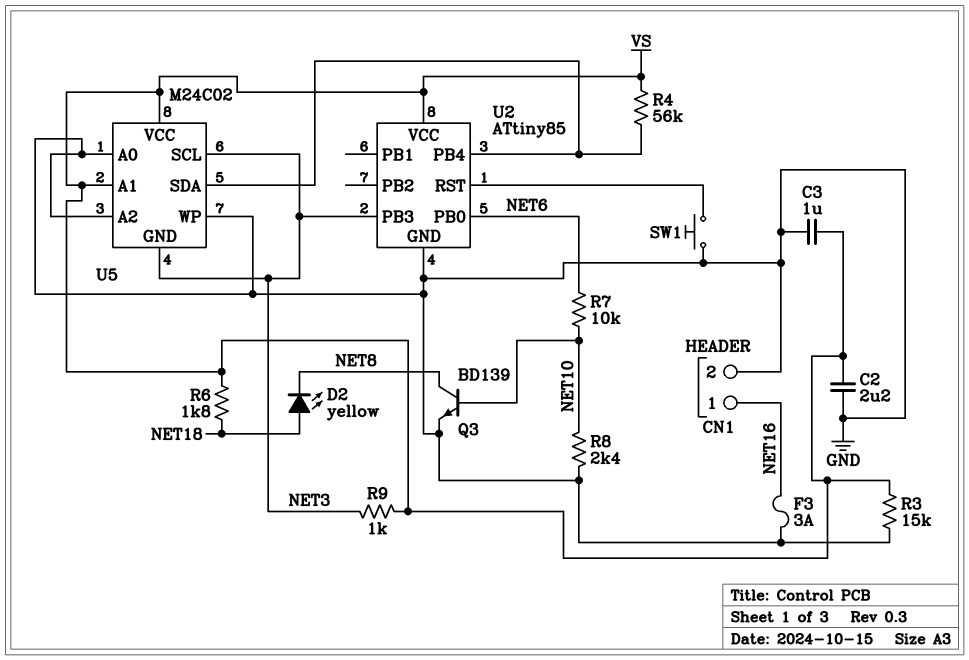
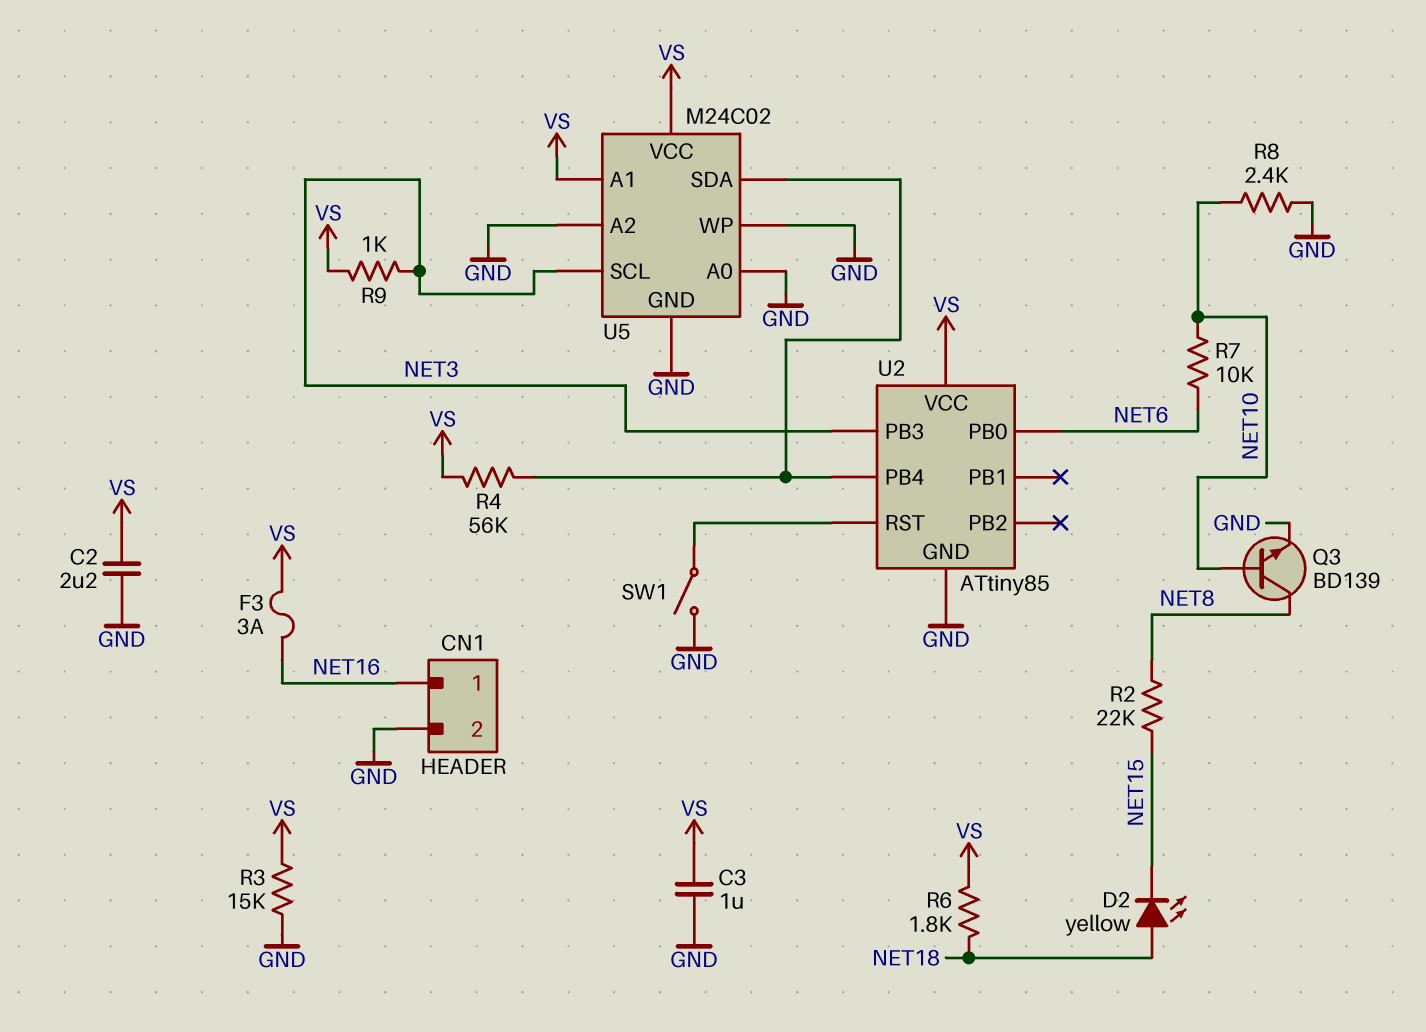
D2: LED yellow (A NET18, K NET8) -> LED yellow (A NET18, K NET15)
F3: 3A (GND, NET16) -> 3A (NET16, VS)
R2: none -> 22k (NET8, NET15)
SW1: button (GND, U2/RST) -> switch (GND, U2/RST)
U5 pin GND: NET3 -> GND

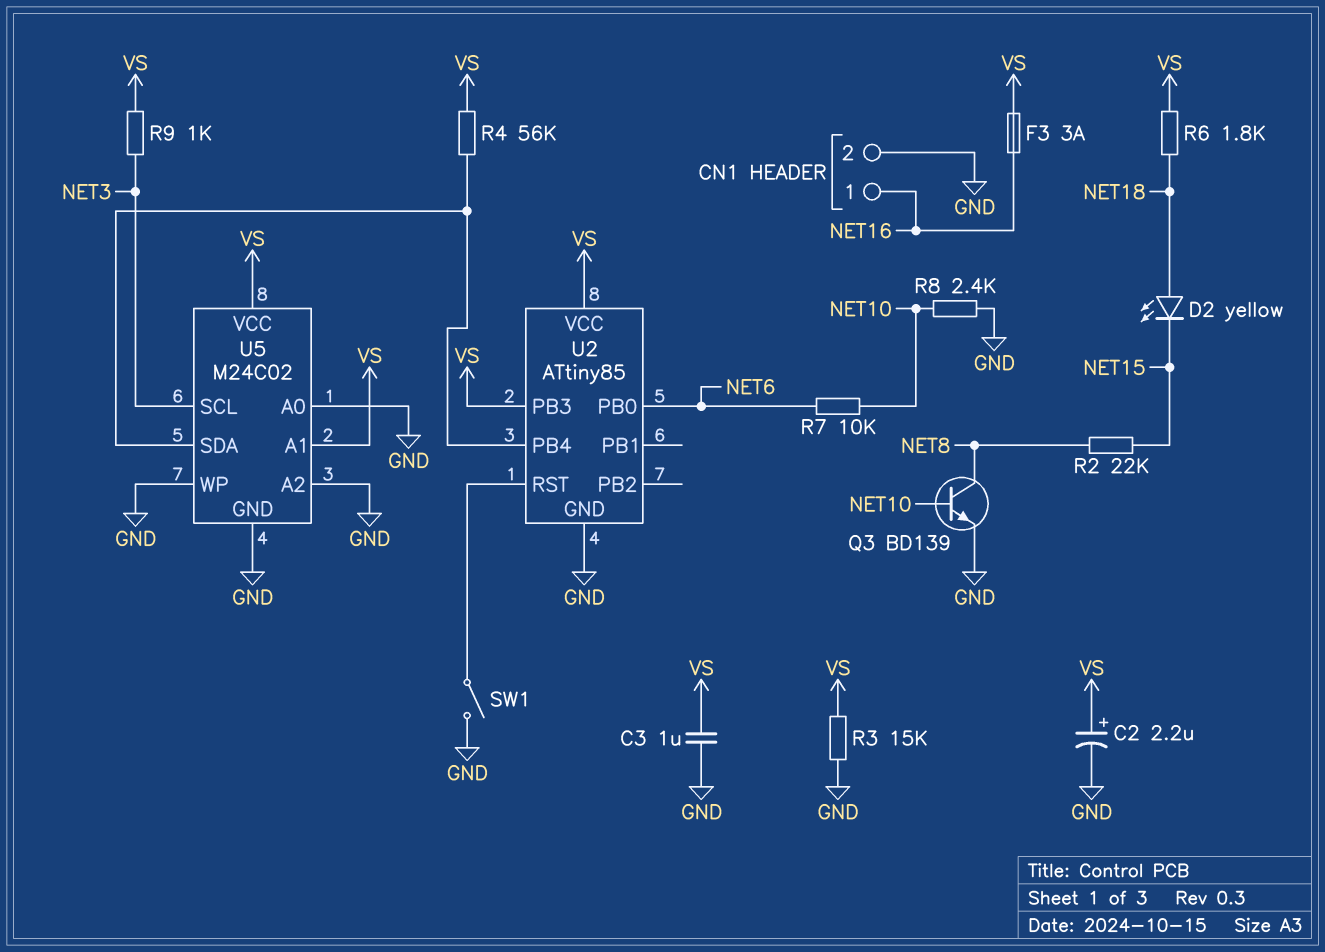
C2: 2.2uF (GND, VS) -> 2.2uF (plus VS, minus GND)
U2 pin PB3: NET3 -> VS

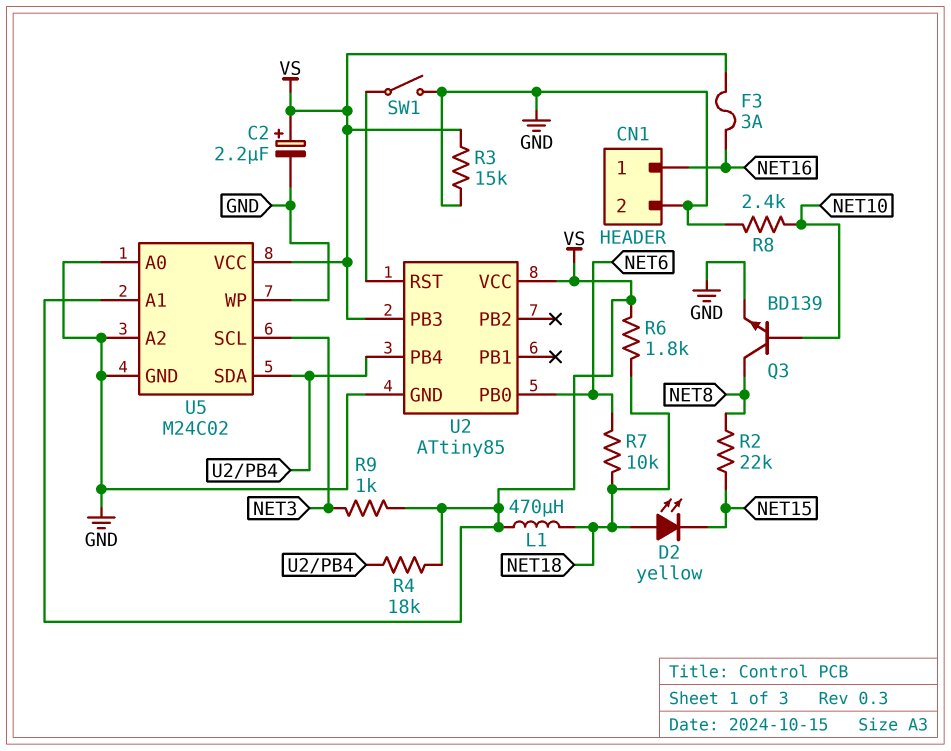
C3: 1uF (GND, VS) -> none
L1: none -> 470uH (NET18, VS)
R4: 56k (U2/PB4, VS) -> 18k (U2/PB4, VS)
R7: 10k (NET6, NET10) -> 10k (NET6, NET18)

